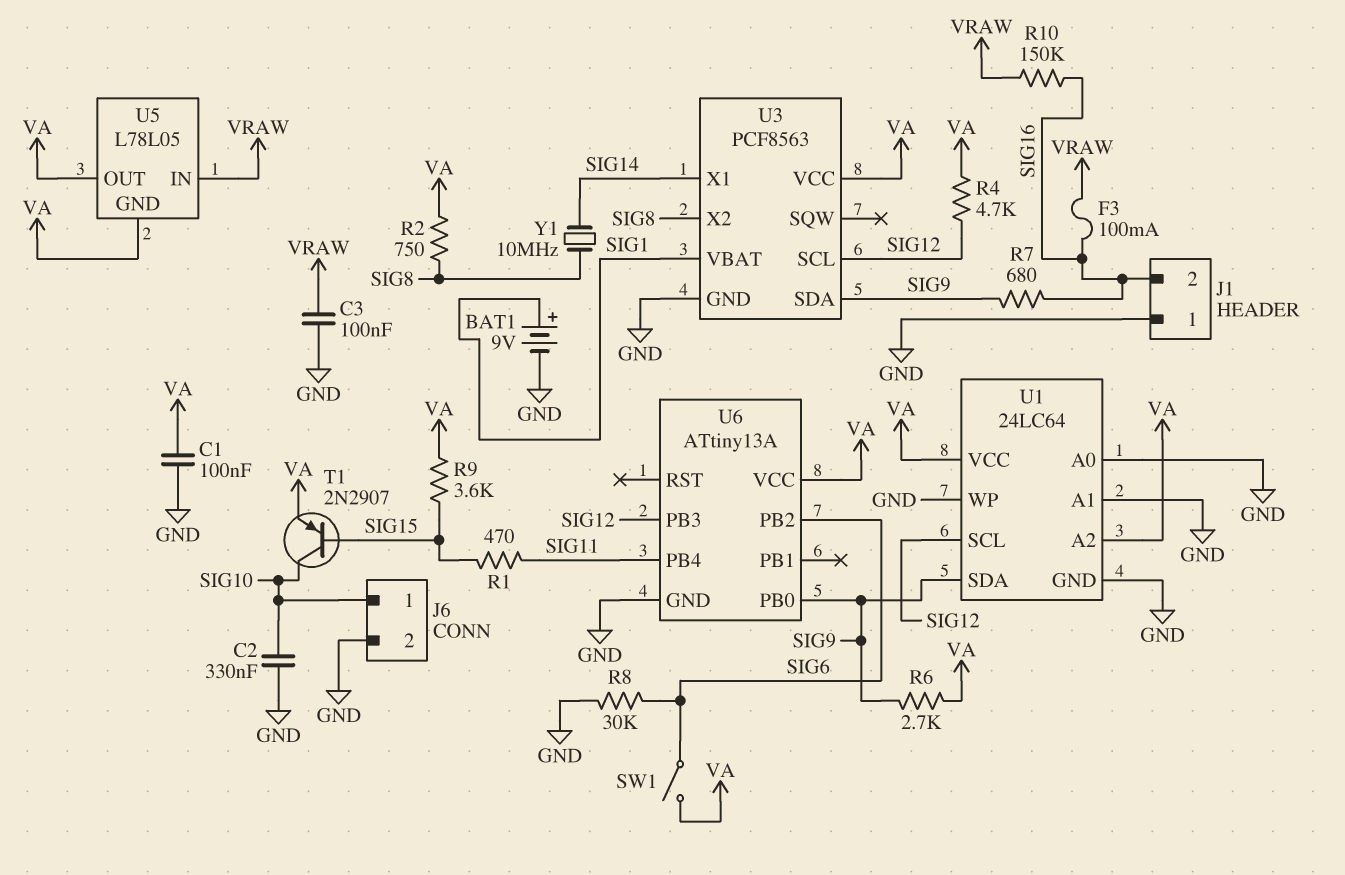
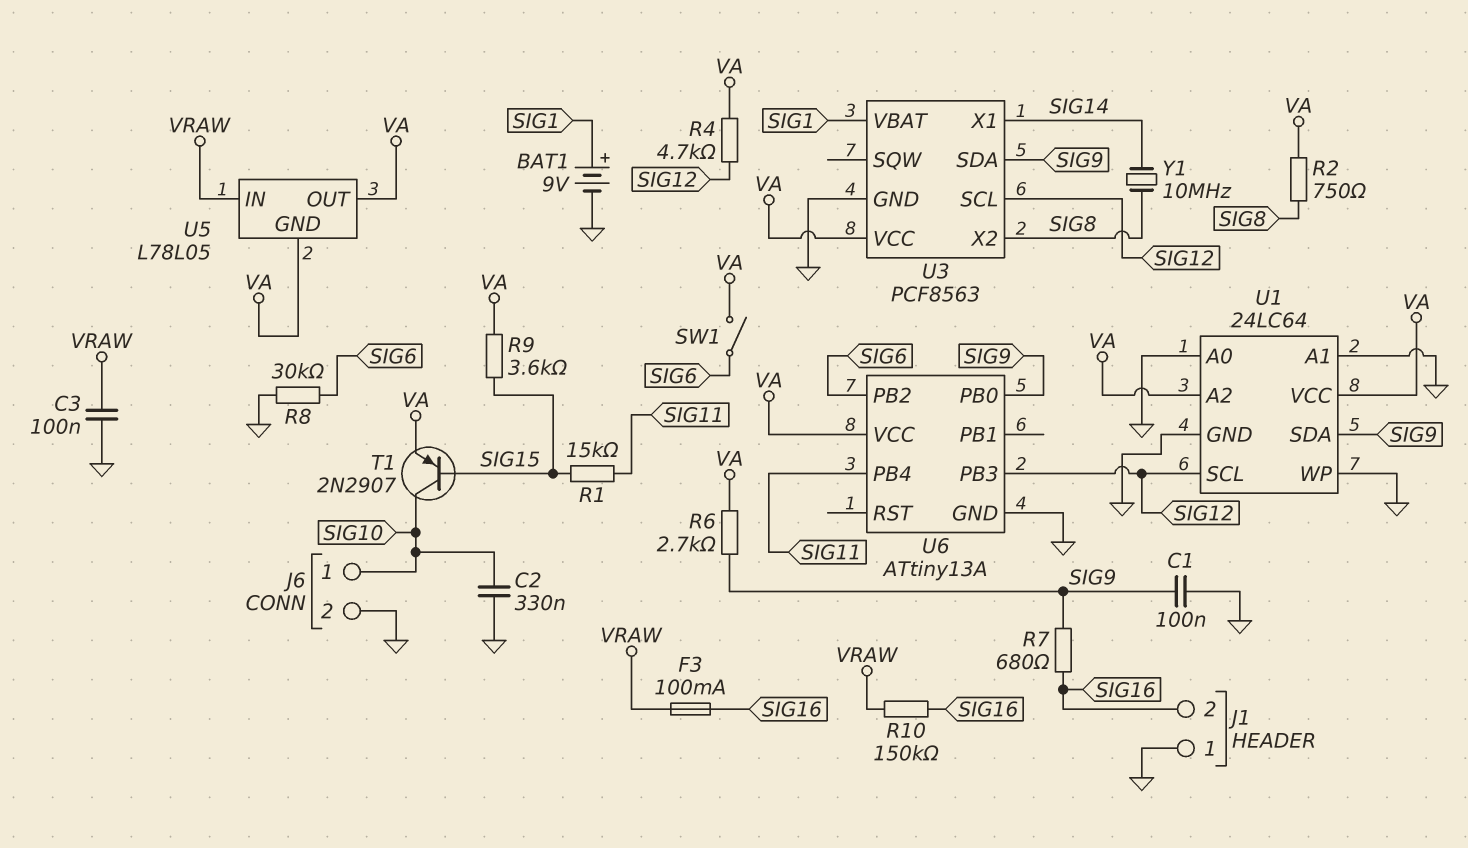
C1: 100nF (GND, VA) -> 100nF (GND, SIG9)
R1: 470 (SIG11, SIG15) -> 15k (SIG11, SIG15)

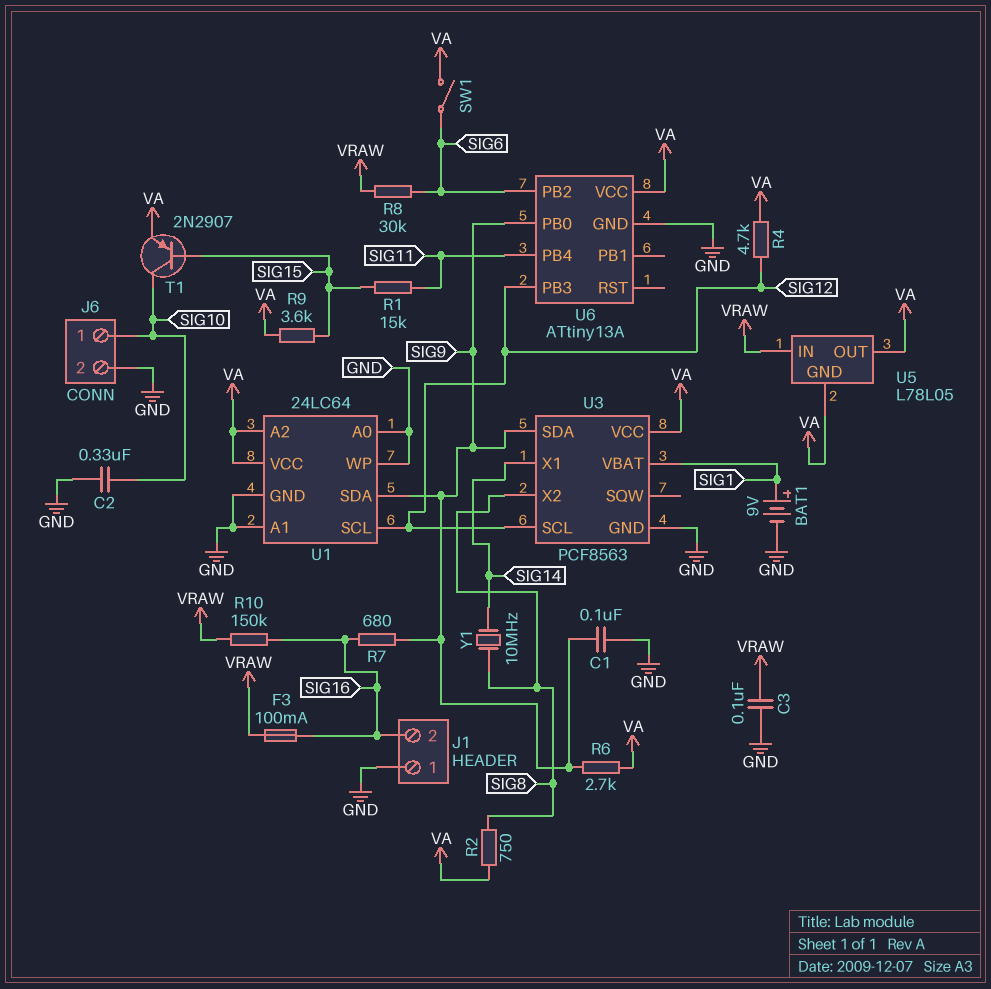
R8: 30k (GND, SIG6) -> 30k (SIG6, VRAW)

